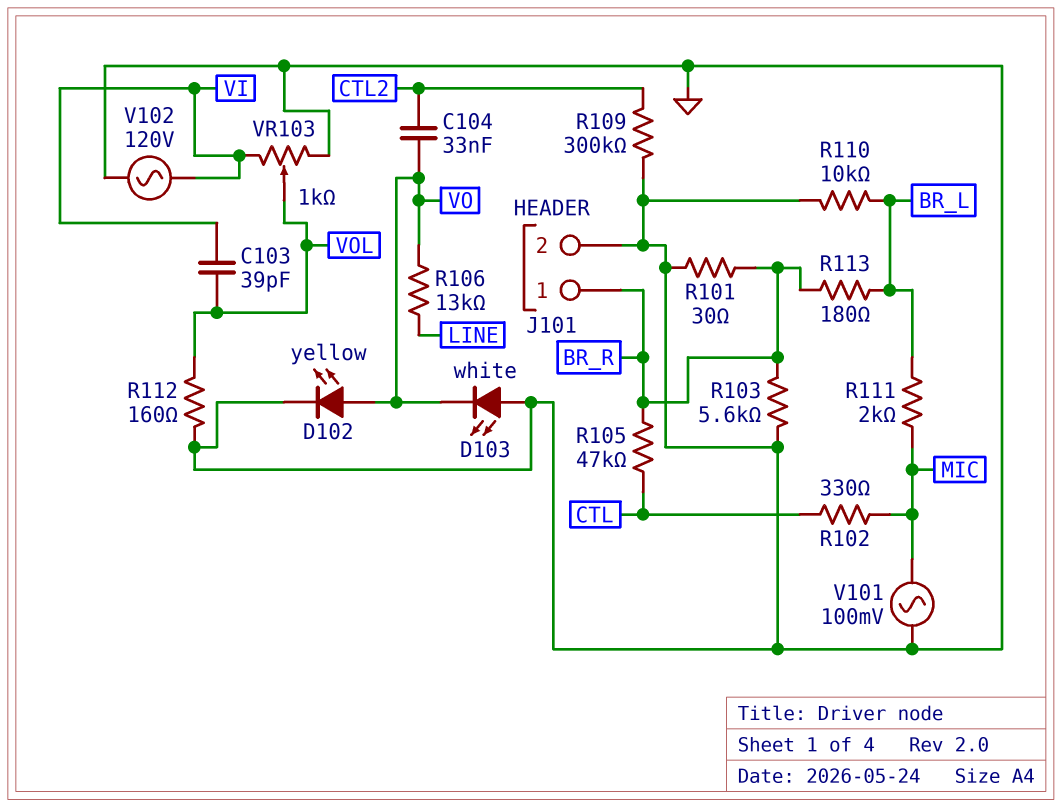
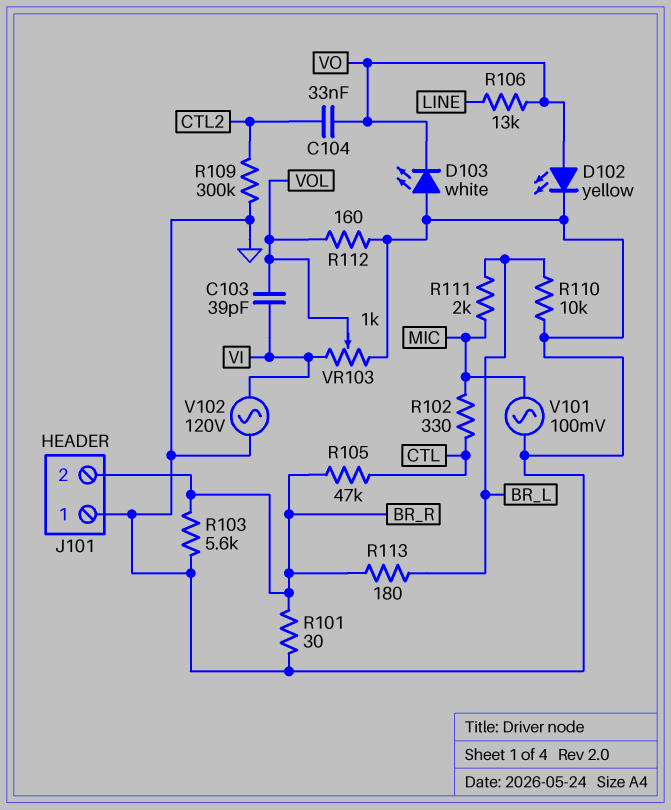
J101 pin 1: BR_R -> GND
J101 pin 2: GND -> BR_R

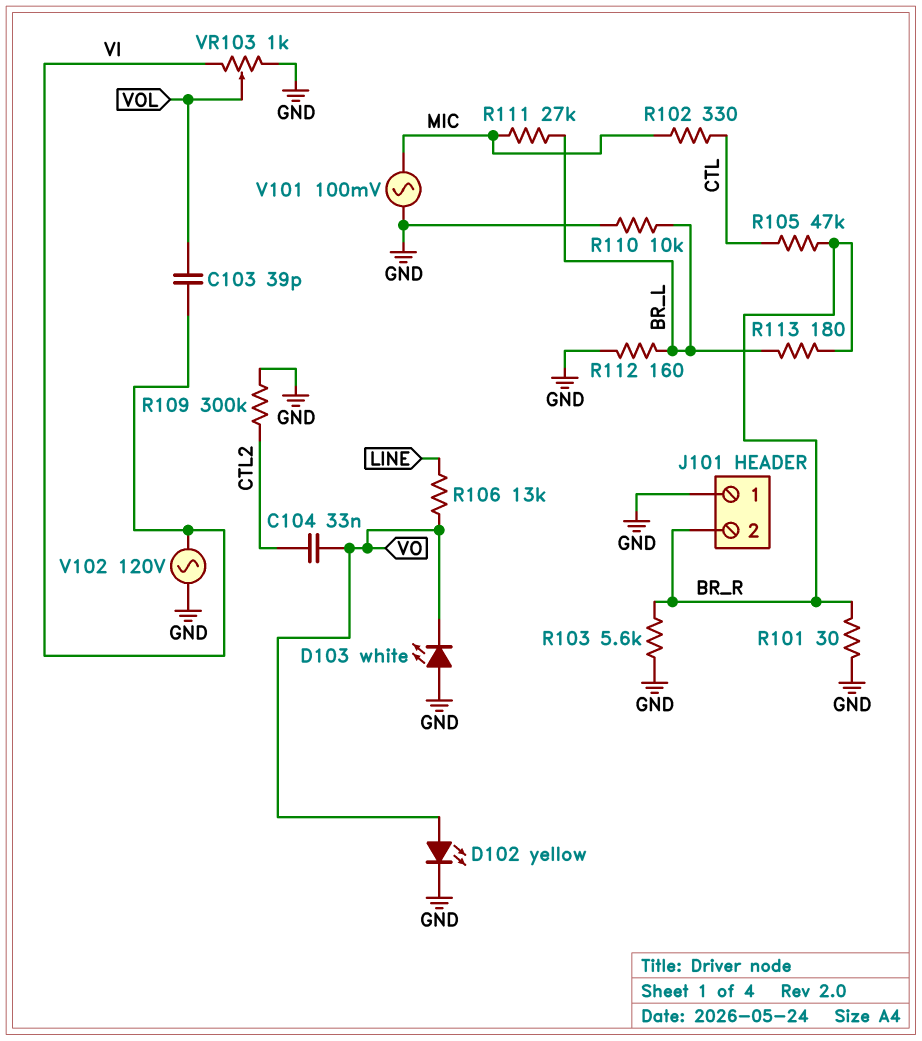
R111: 2k (BR_L, MIC) -> 27k (BR_L, MIC)
R112: 160 (GND, VOL) -> 160 (BR_L, GND)

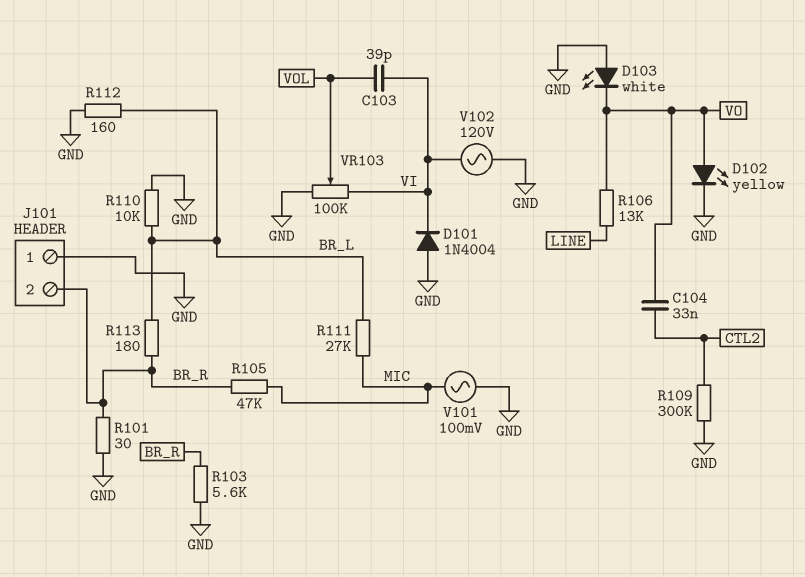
D101: none -> diode 1N4004 (A GND, K VI)
R102: 330 (CTL, MIC) -> none
R105: 47k (BR_R, CTL) -> 47k (BR_R, MIC)
VR103: 1k (GND, VI, wiper VOL) -> 100k (GND, VI, wiper VOL)

